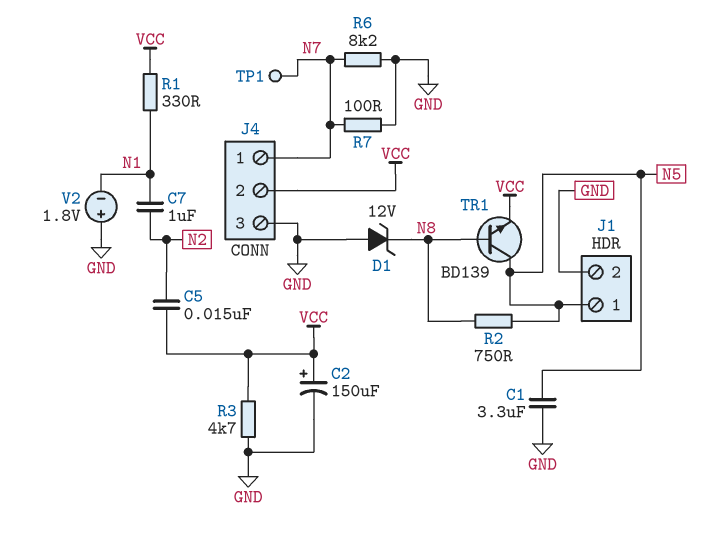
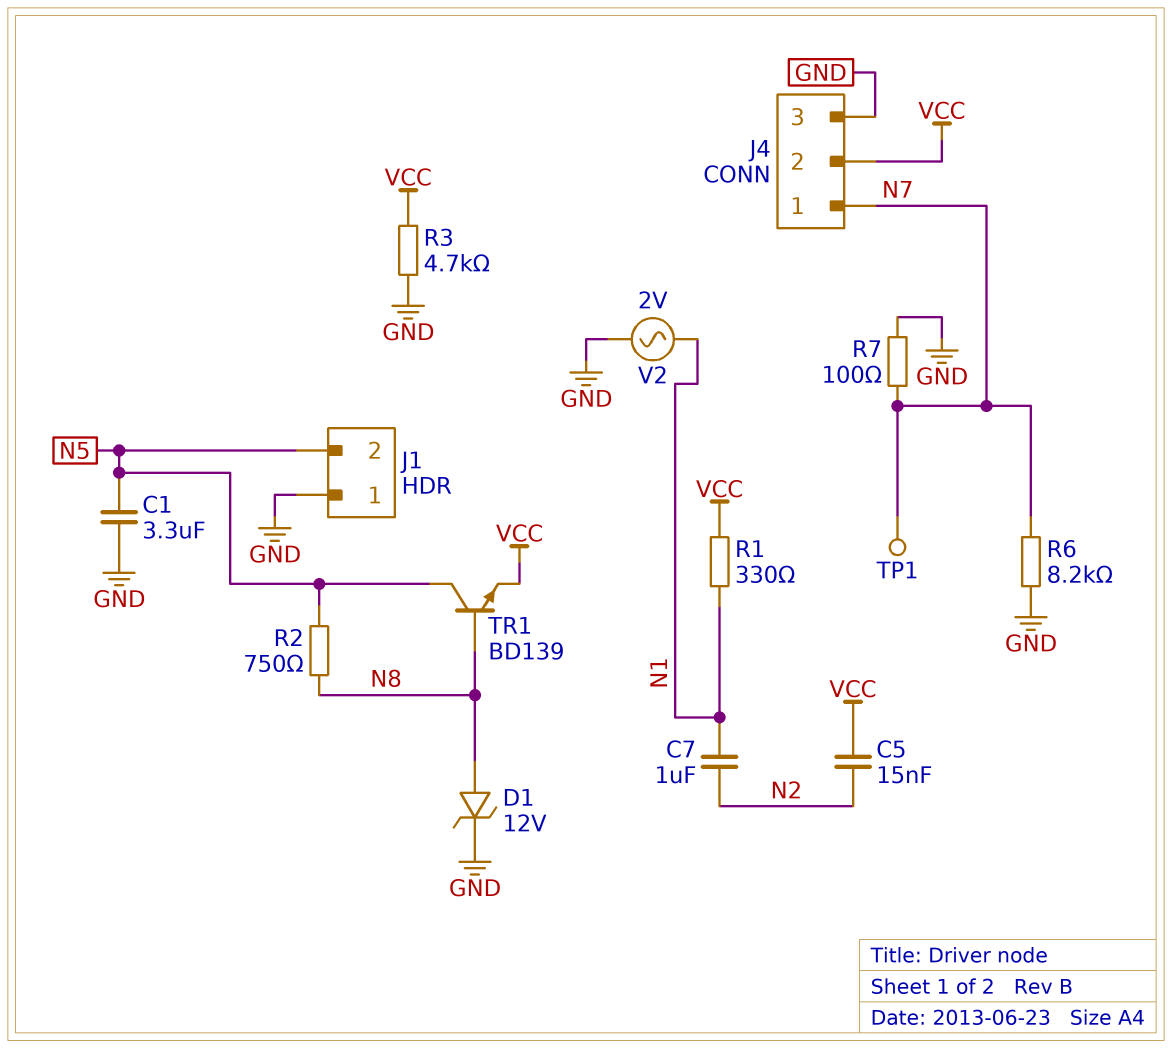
C2: 150uF (plus VCC, minus GND) -> none
D1: zener 12V (A GND, K N8) -> zener 12V (A N8, K GND)
J1 pin 1: N5 -> GND
J1 pin 2: GND -> N5
V2: 1.8V (plus GND, minus N1) -> AC 2V (GND, N1)

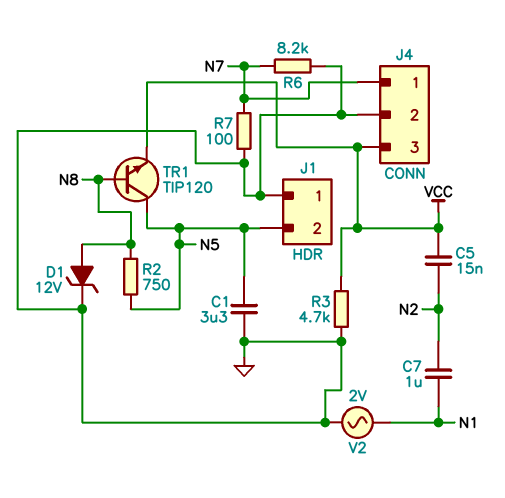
J4 pin 2: VCC -> GND
J4 pin 3: GND -> VCC
R1: 330 (N1, VCC) -> none
TP1: test point (N7) -> none
TR1: NPN BD139 (B N8, C N5, E VCC) -> NPN TIP120 (B N8, C N5, E VCC)

